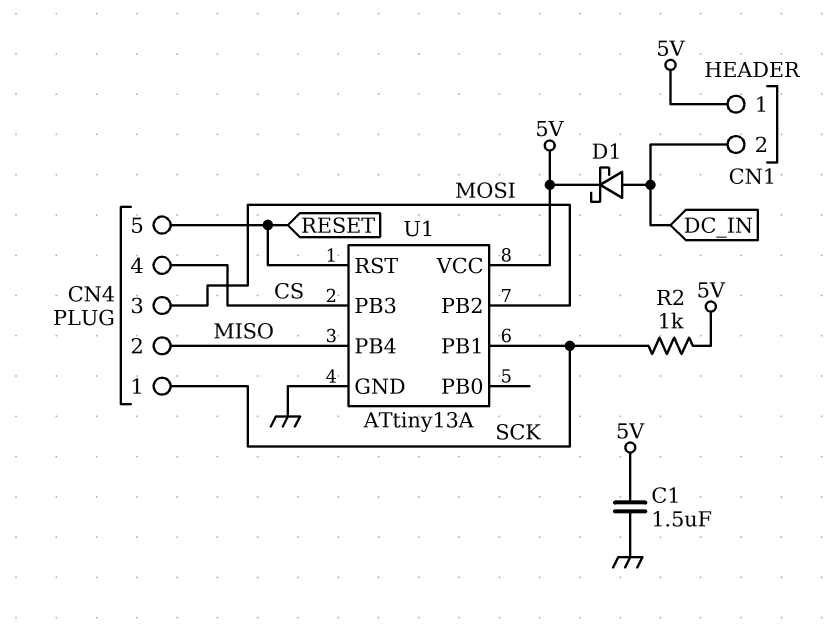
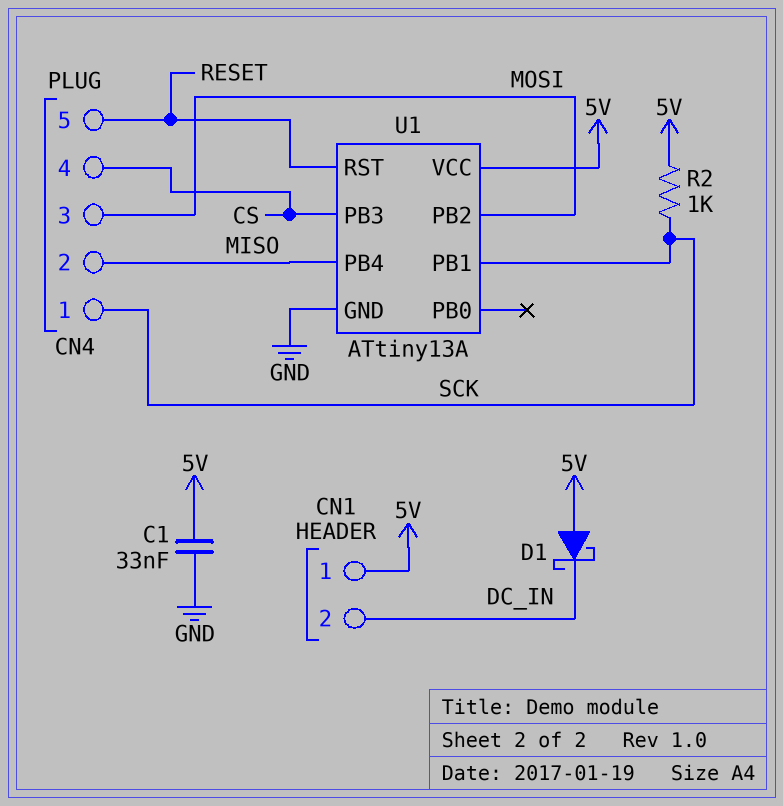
C1: 1.5uF (5V, GND) -> 33nF (5V, GND)
D1: schottky (A DC_IN, K 5V) -> schottky (A 5V, K DC_IN)

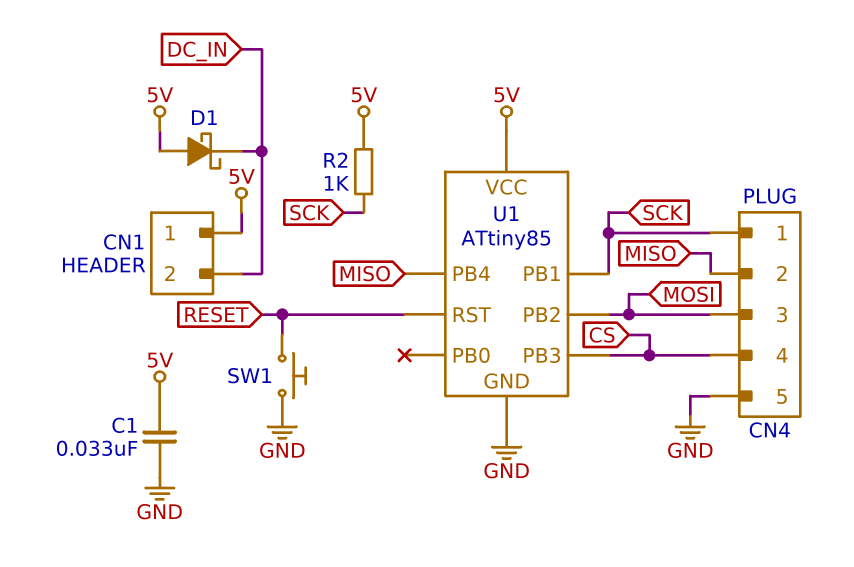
CN4 pin 5: RESET -> GND
SW1: none -> button (GND, RESET)
U1: ATtiny13A -> ATtiny85

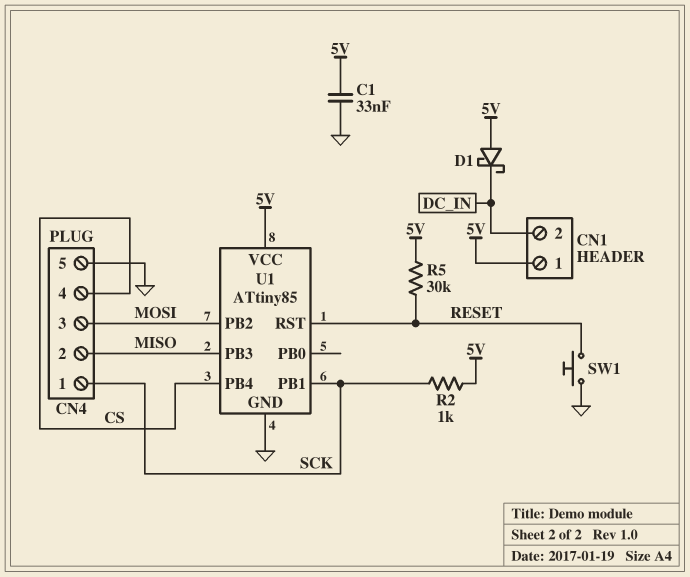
R5: none -> 30k (5V, RESET)
U1 pin PB3: CS -> MISO
U1 pin PB4: MISO -> CS

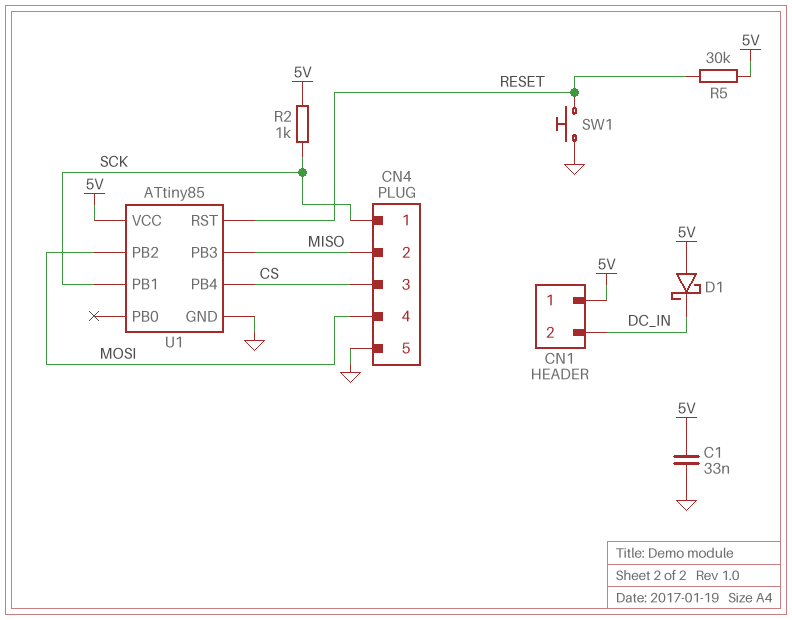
CN4 pin 3: MOSI -> CS
CN4 pin 4: CS -> MOSI

